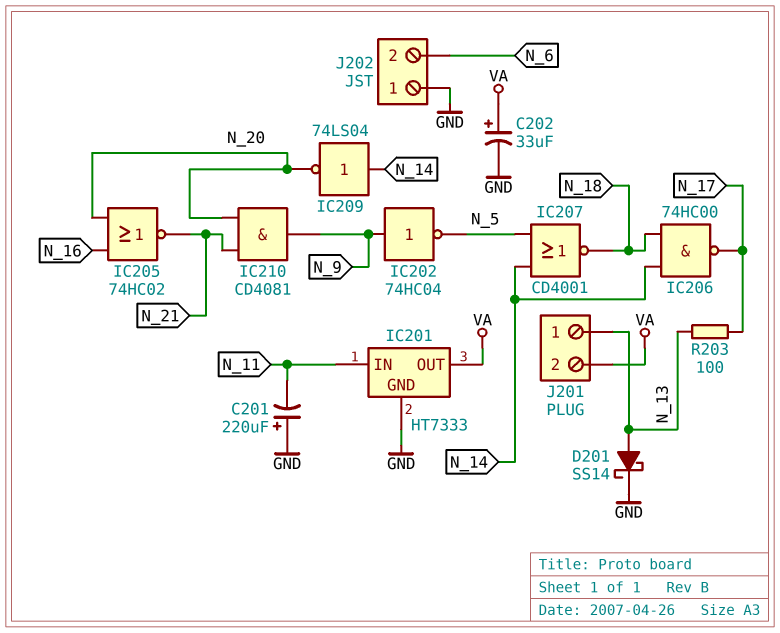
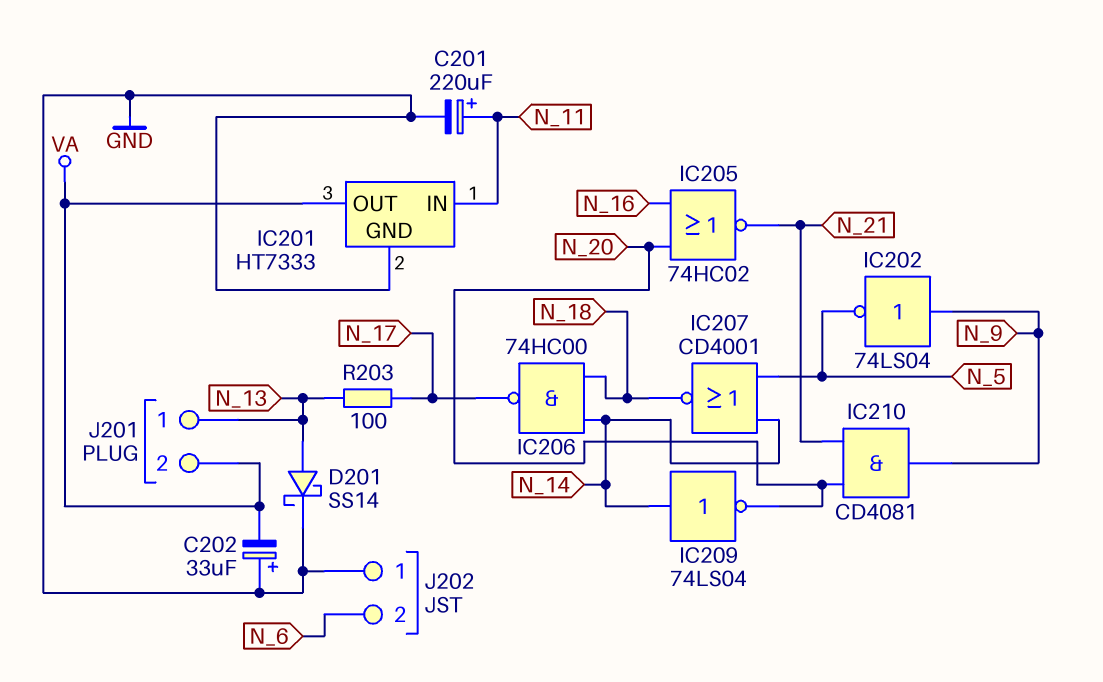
C201: 220uF (plus GND, minus N_11) -> 220uF (plus N_11, minus GND)
C202: 33uF (plus VA, minus GND) -> 33uF (plus GND, minus VA)
IC202: NOT 74HC04 (in N_9, out N_5) -> NOT 74LS04 (in N_9, out N_5)

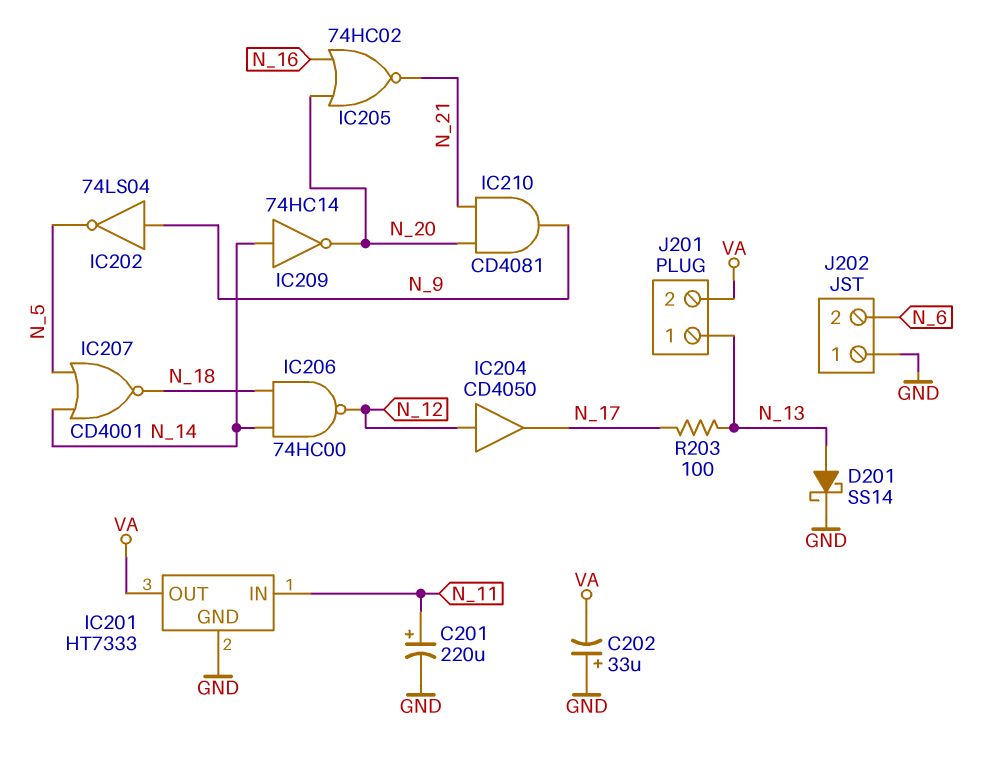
IC204: none -> buffer CD4050 (in N_12, out N_17)
IC206: NAND 74HC00 (in N_14, in N_18, out N_17) -> NAND 74HC00 (in N_14, in N_18, out N_12)
IC209: NOT 74LS04 (in N_14, out N_20) -> NOT 74HC14 (in N_14, out N_20)

